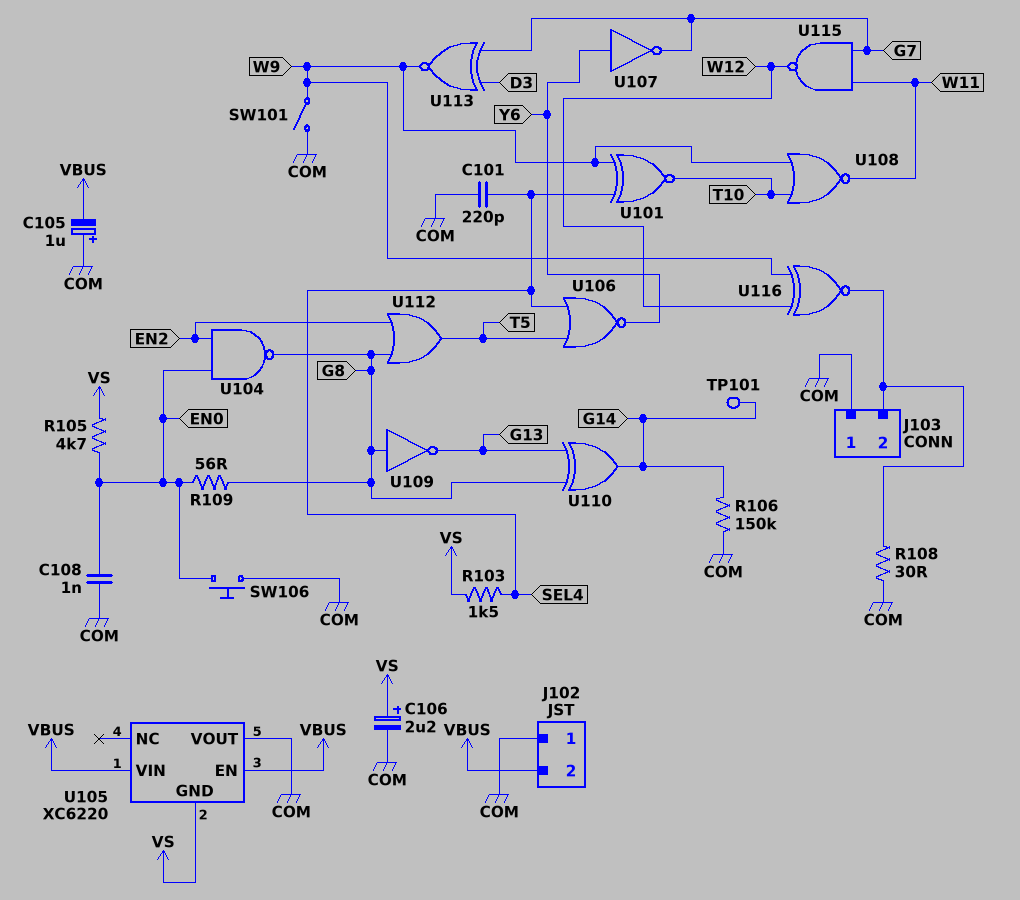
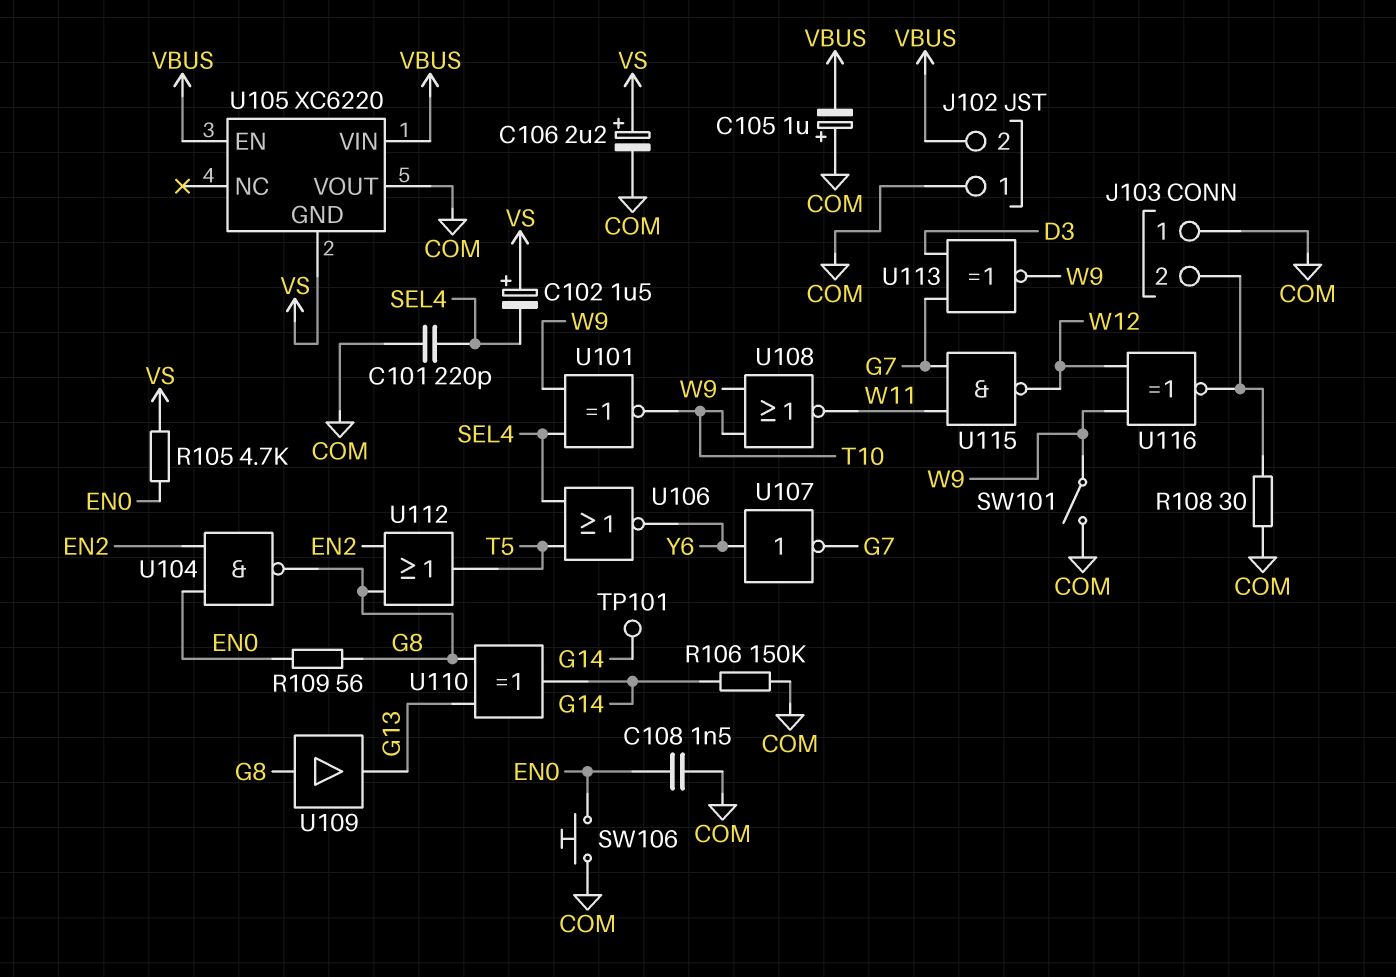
C102: none -> 1.5uF (plus VS, minus SEL4)
C108: 1nF (COM, EN0) -> 1.5nF (COM, EN0)
R103: 1.5k (SEL4, VS) -> none
U109: NOT (in G8, out G13) -> buffer (in G8, out G13)

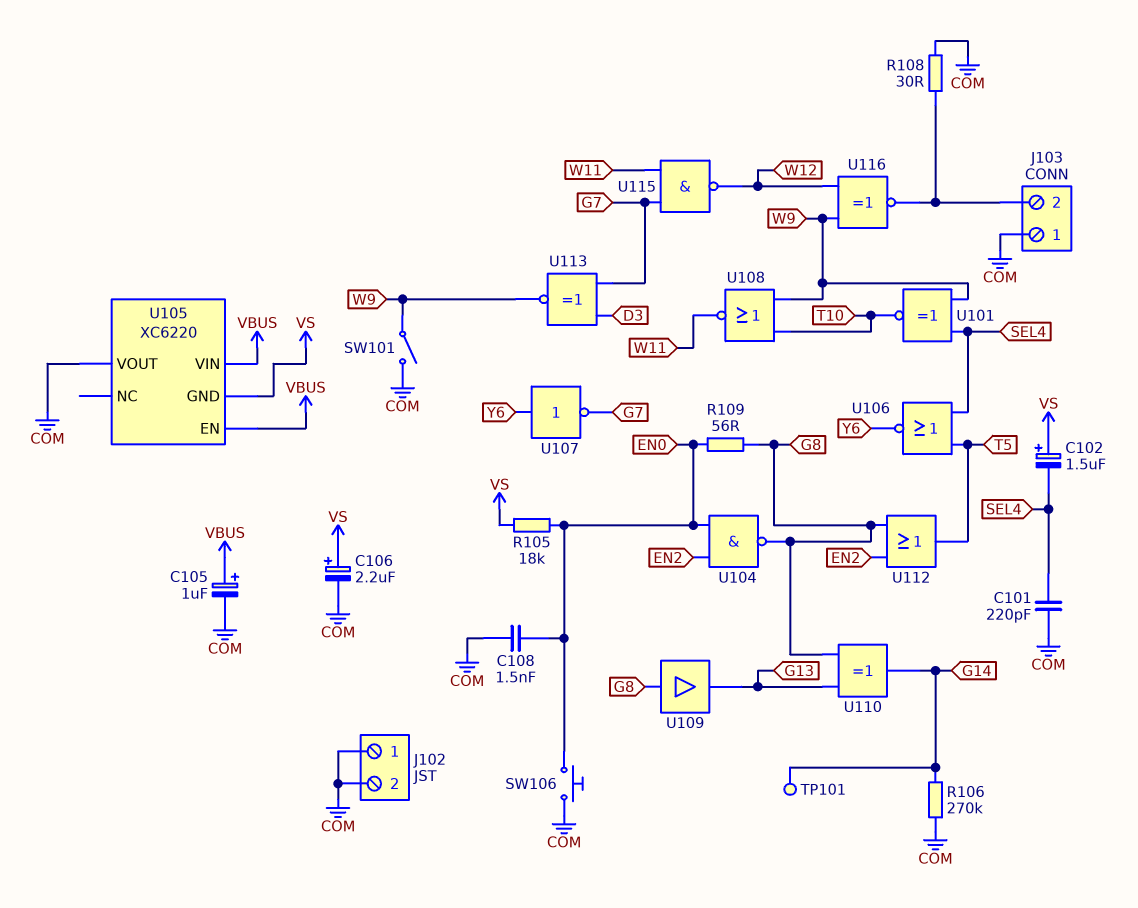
C105: 1uF (plus COM, minus VBUS) -> 1uF (plus VBUS, minus COM)
J102 pin 2: VBUS -> COM
R105: 4.7k (EN0, VS) -> 18k (EN0, VS)
R106: 150k (COM, G14) -> 270k (COM, G14)

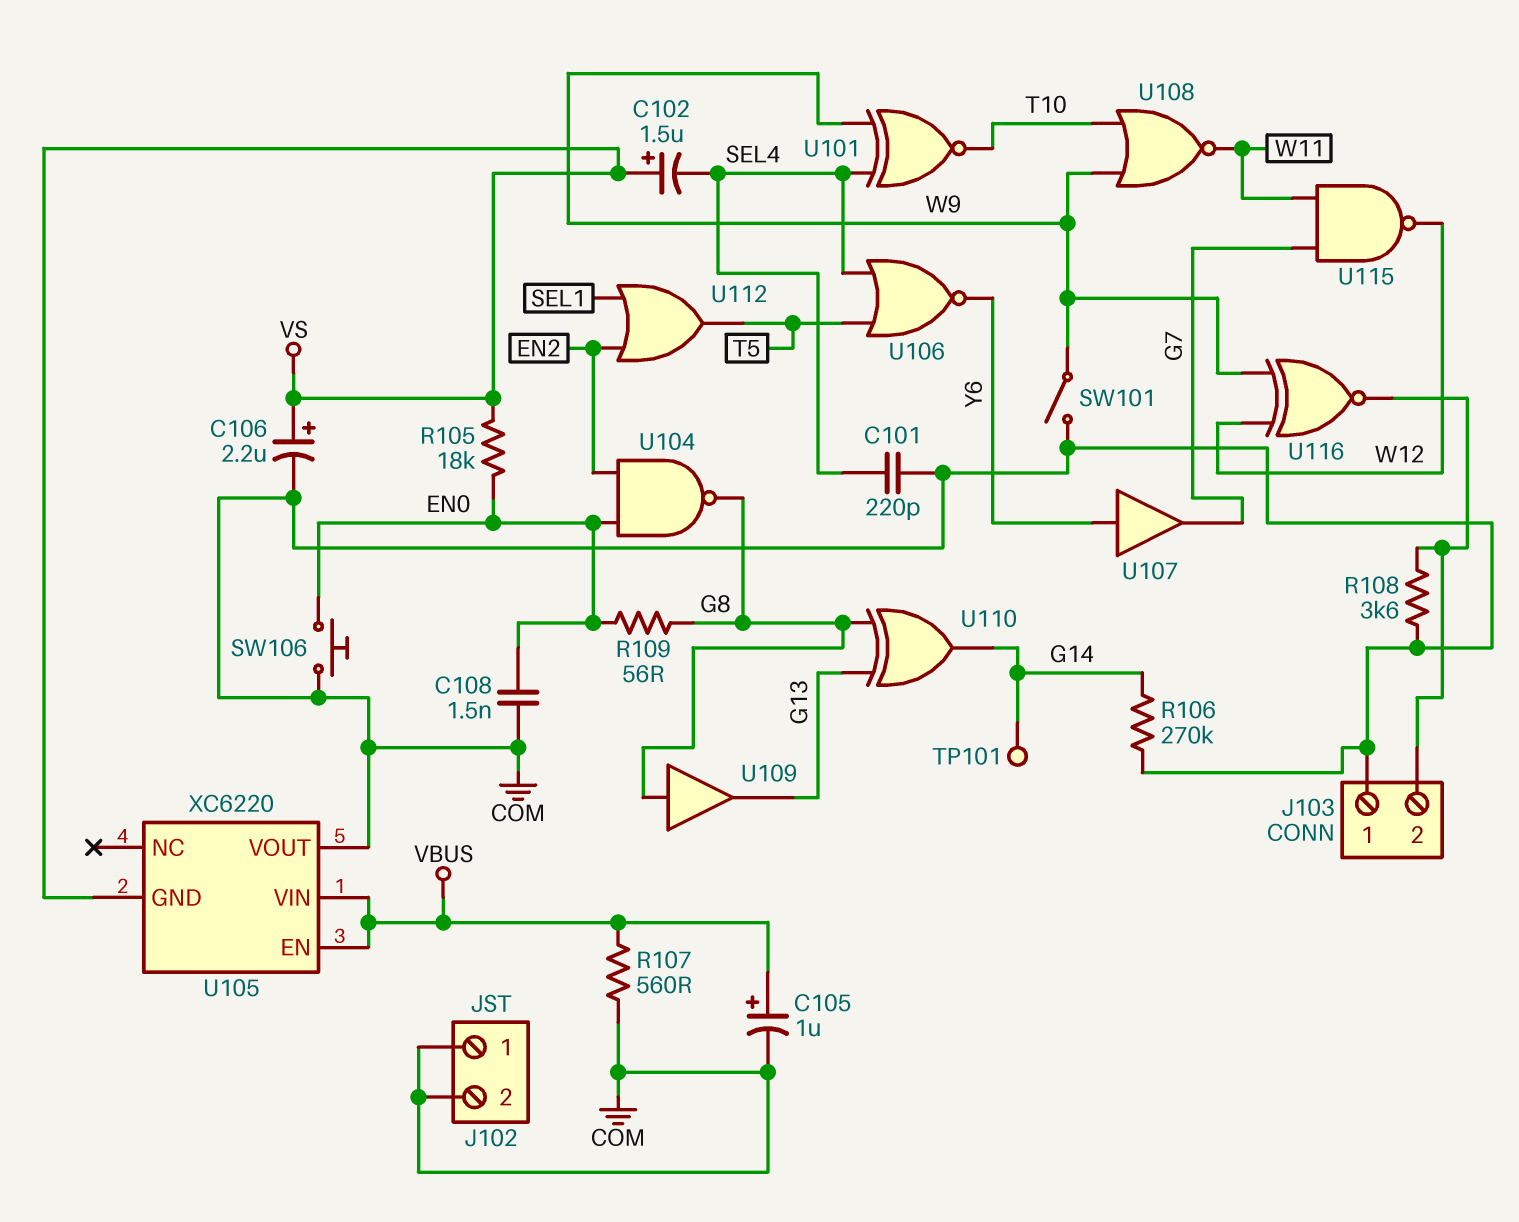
R107: none -> 560 (COM, VBUS)
R108: 30 (COM, J103/2) -> 3.6k (COM, J103/2)
U107: NOT (in Y6, out G7) -> buffer (in Y6, out G7)
U112: OR (in EN2, in G8, out T5) -> OR (in EN2, in SEL1, out T5)
U113: XNOR (in D3, in G7, out W9) -> none

